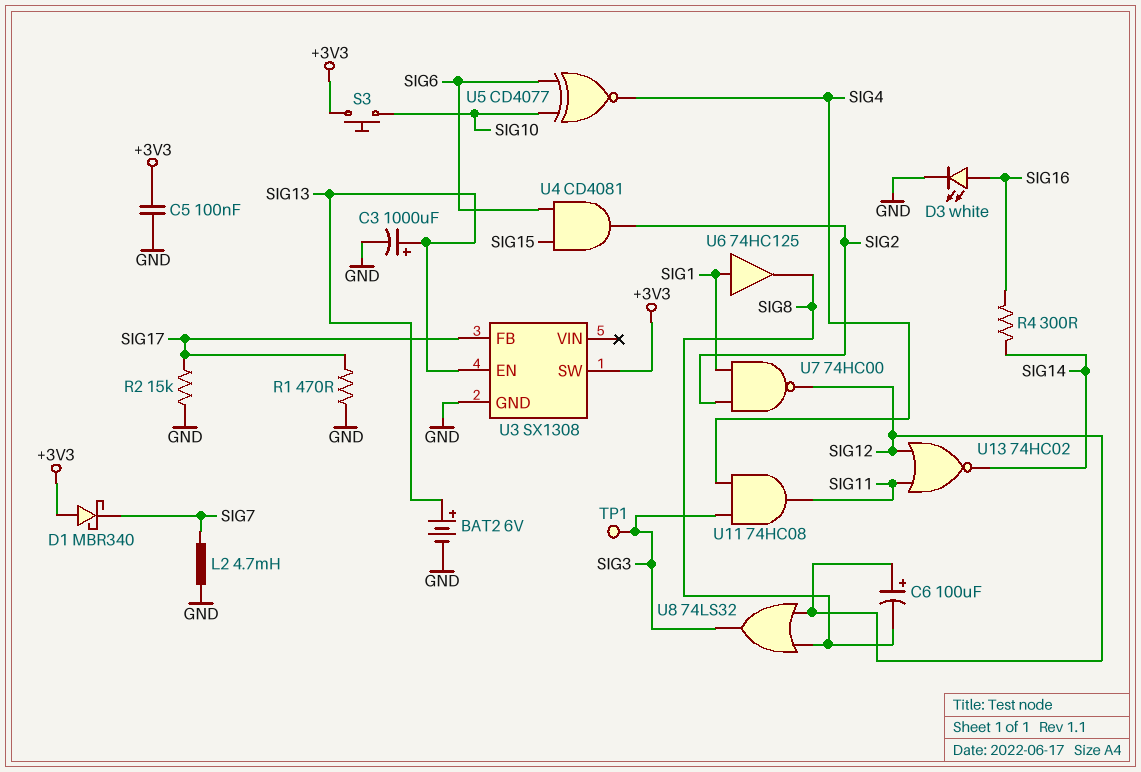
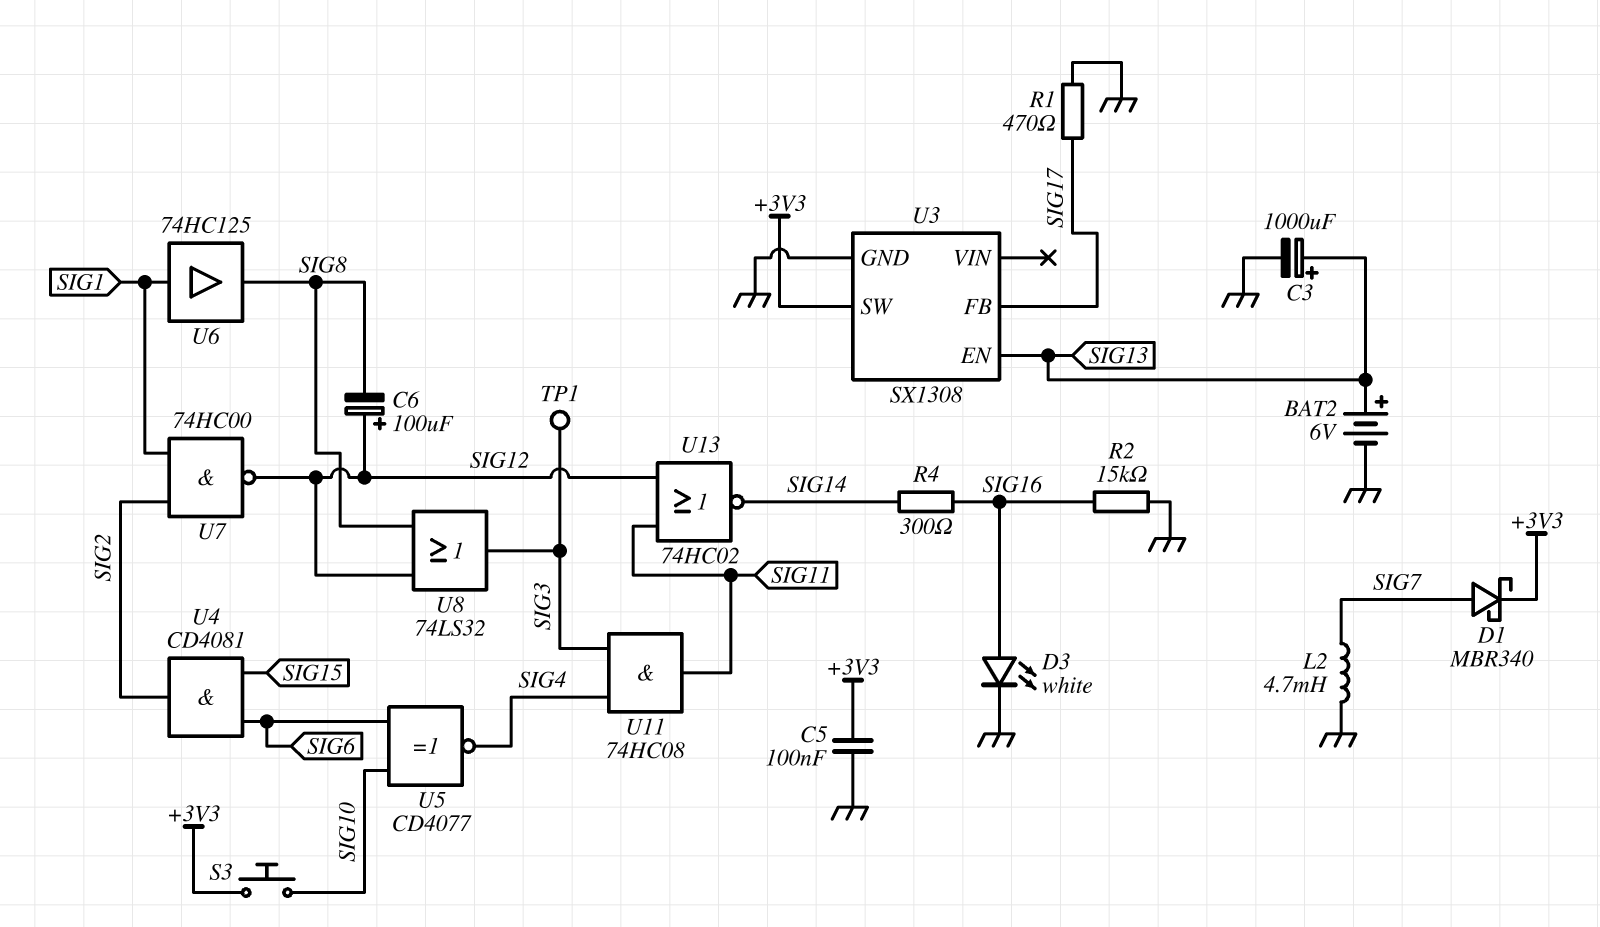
D1: schottky MBR340 (A +3V3, K SIG7) -> schottky MBR340 (A SIG7, K +3V3)
R2: 15k (GND, SIG17) -> 15k (GND, SIG16)

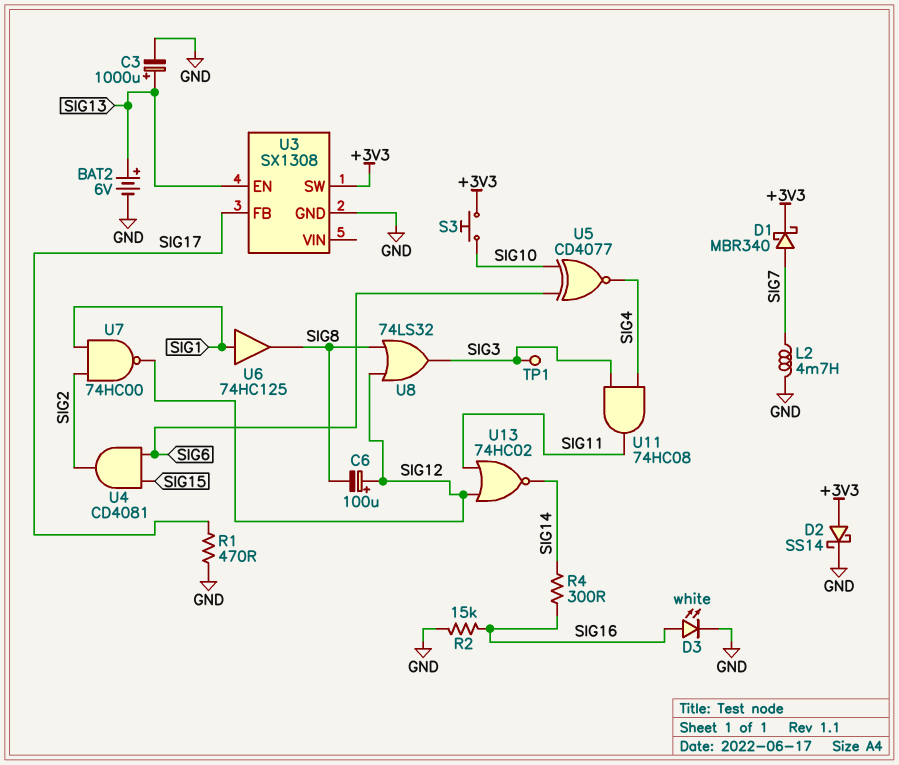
C5: 100nF (+3V3, GND) -> none
D2: none -> schottky SS14 (A +3V3, K GND)

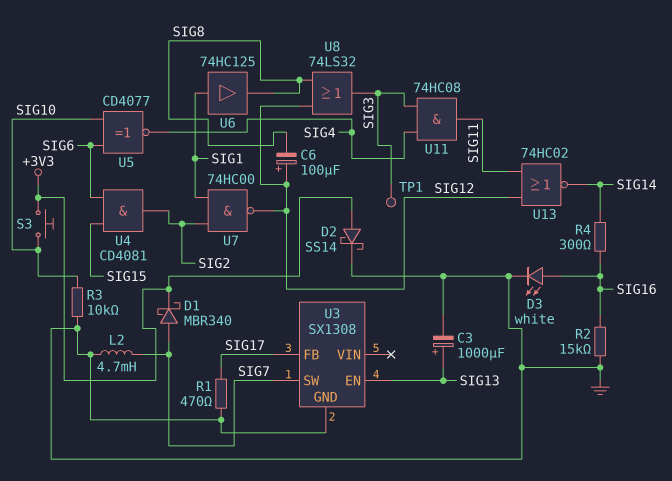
BAT2: 6V (plus SIG13, minus GND) -> none
R3: none -> 10k (GND, SIG10)
U3 pin SW: +3V3 -> SIG7

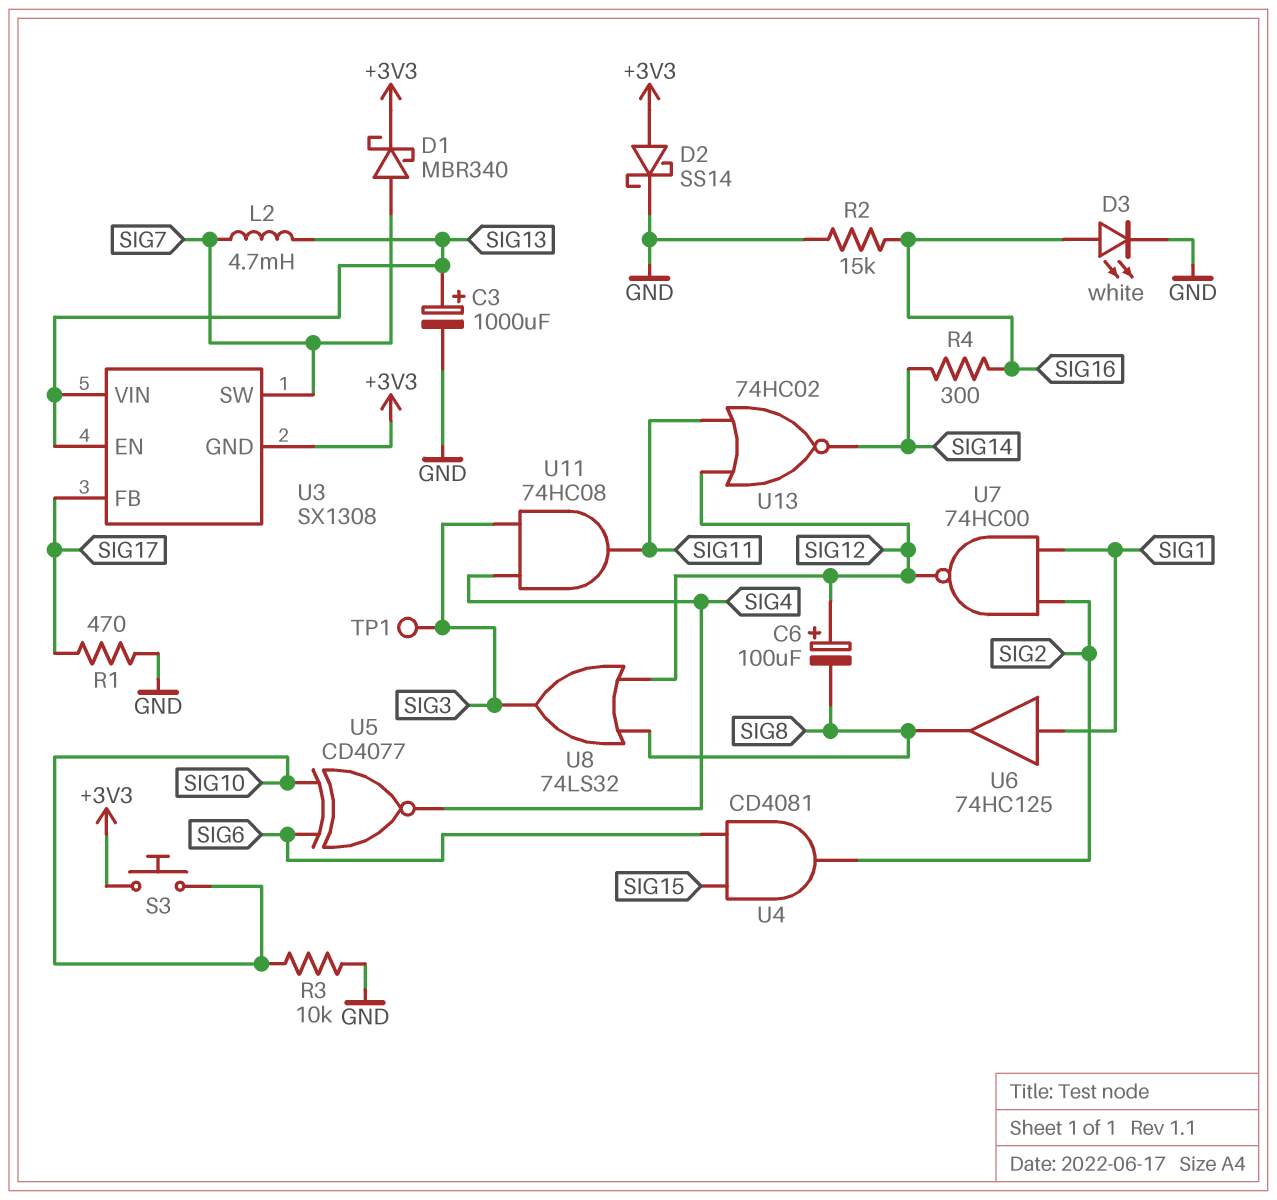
L2: 4.7mH (GND, SIG7) -> 4.7mH (SIG7, SIG13)
U3 pin GND: GND -> +3V3
U3 pin VIN: none -> SIG13

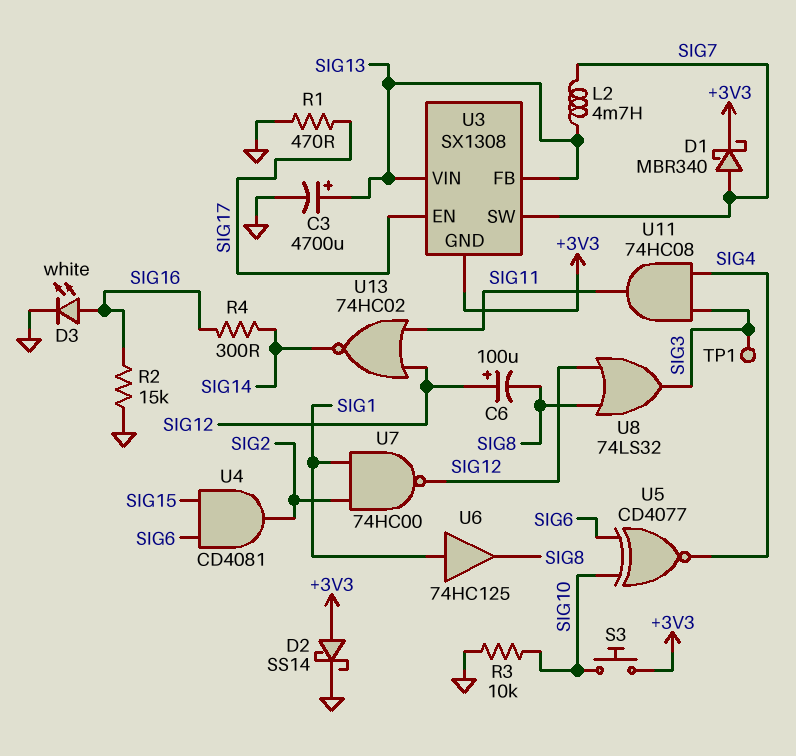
C3: 1000uF (plus SIG13, minus GND) -> 4700uF (plus SIG13, minus GND)
U3 pin EN: SIG13 -> SIG17
U3 pin FB: SIG17 -> SIG13

